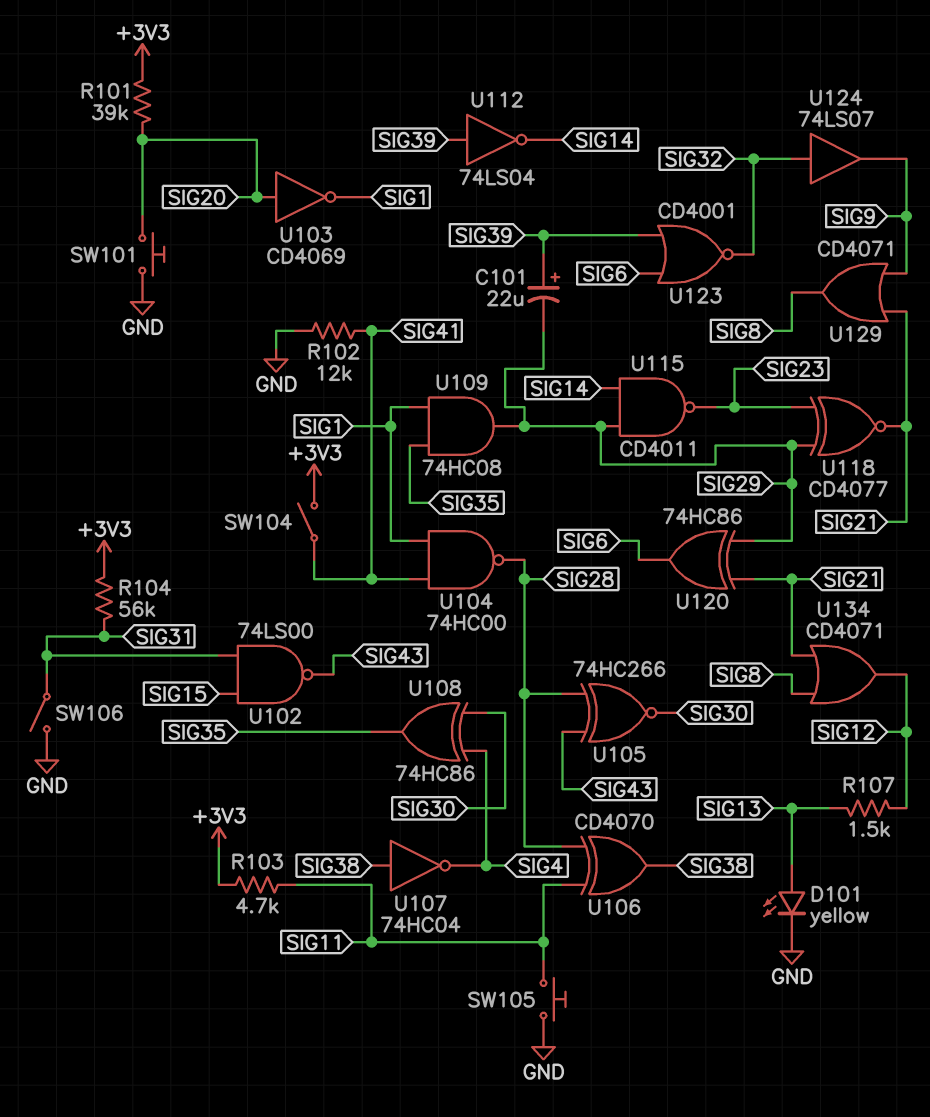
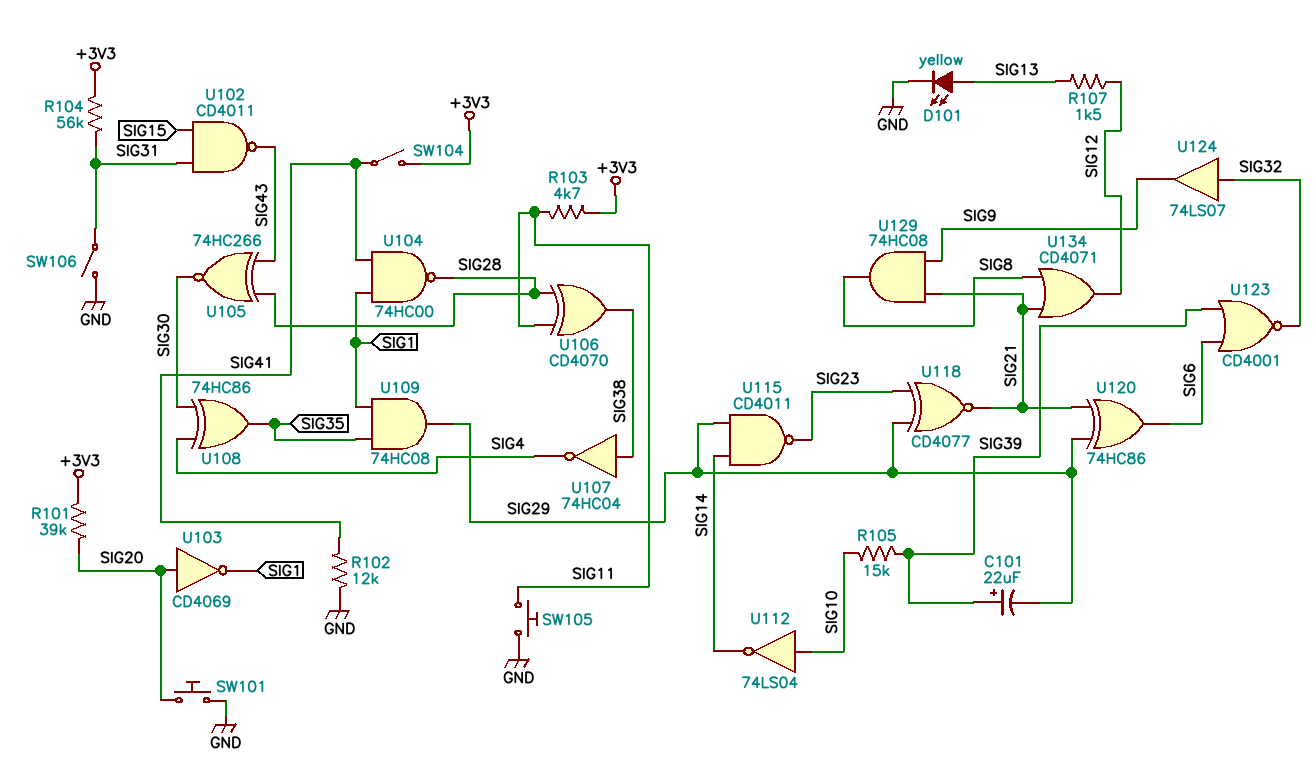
R105: none -> 15k (SIG10, SIG39)
U102: NAND 74LS00 (in SIG15, in SIG31, out SIG43) -> NAND CD4011 (in SIG15, in SIG31, out SIG43)
U112: NOT 74LS04 (in SIG39, out SIG14) -> NOT 74LS04 (in SIG10, out SIG14)
U129: OR CD4071 (in SIG9, in SIG21, out SIG8) -> AND 74HC08 (in SIG9, in SIG21, out SIG8)

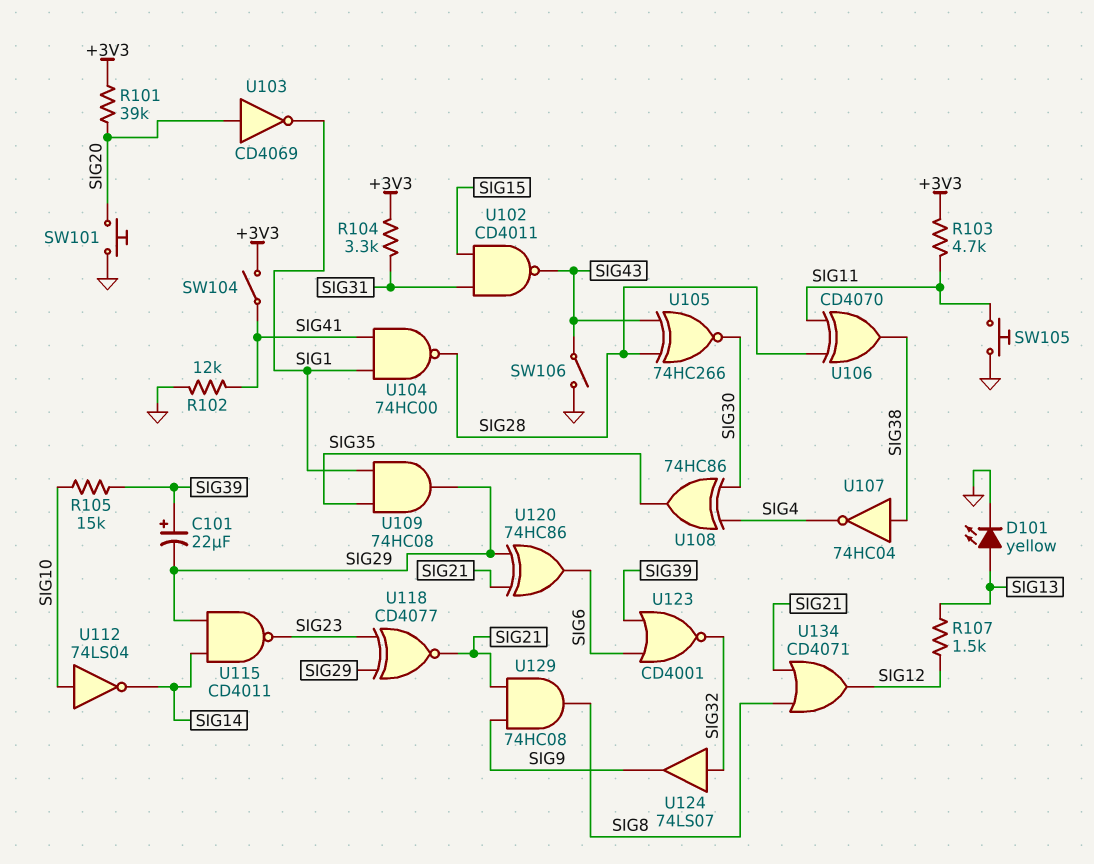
R104: 56k (+3V3, SIG31) -> 3.3k (+3V3, SIG31)
SW106: switch (GND, SIG31) -> switch (GND, SIG43)

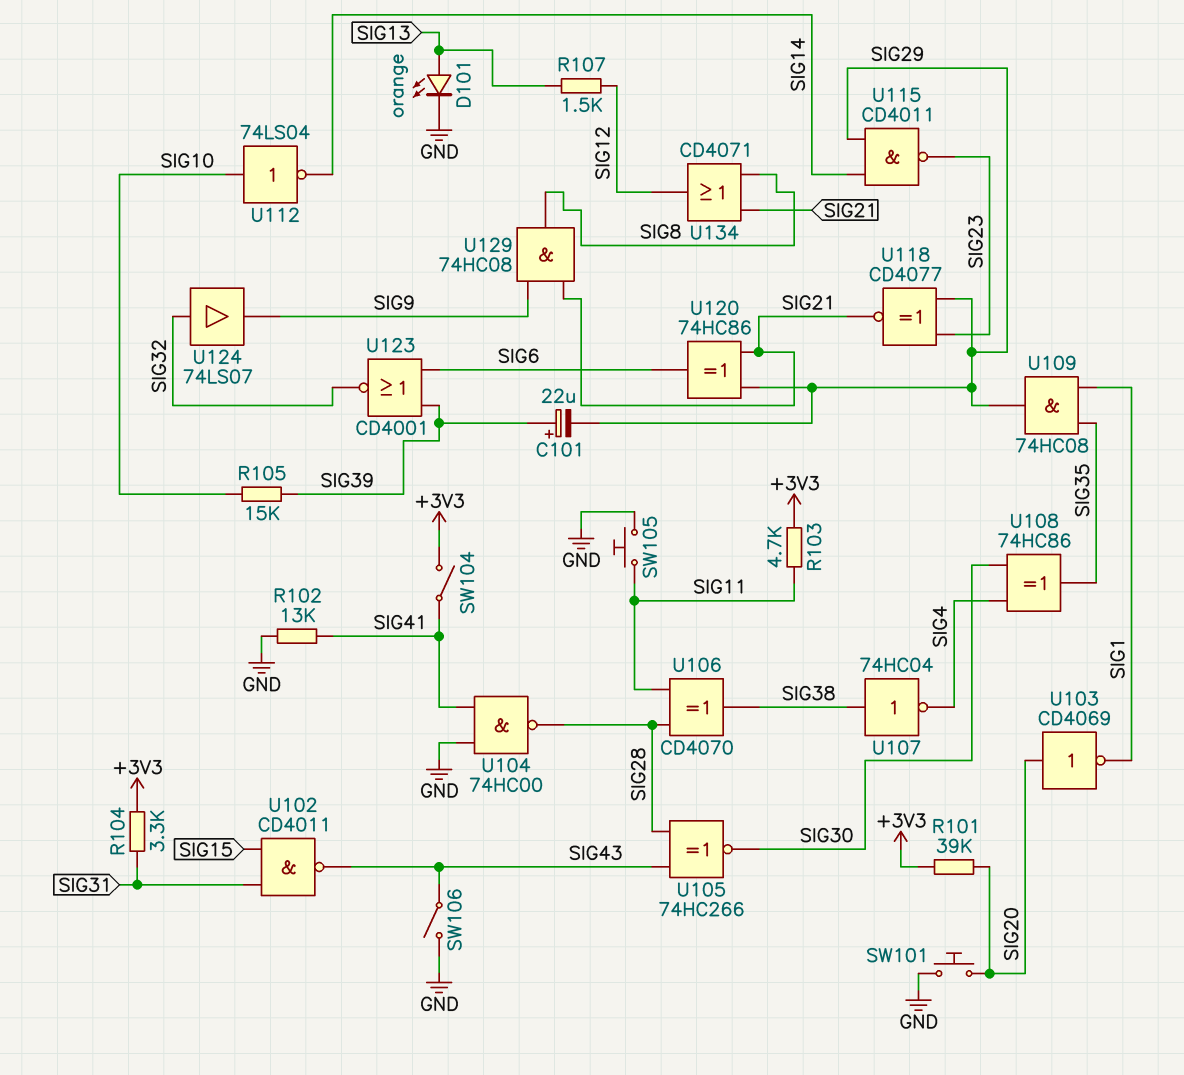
D101: LED yellow (A SIG13, K GND) -> LED orange (A SIG13, K GND)
R102: 12k (GND, SIG41) -> 13k (GND, SIG41)
U104: NAND 74HC00 (in SIG1, in SIG41, out SIG28) -> NAND 74HC00 (in GND, in SIG41, out SIG28)

